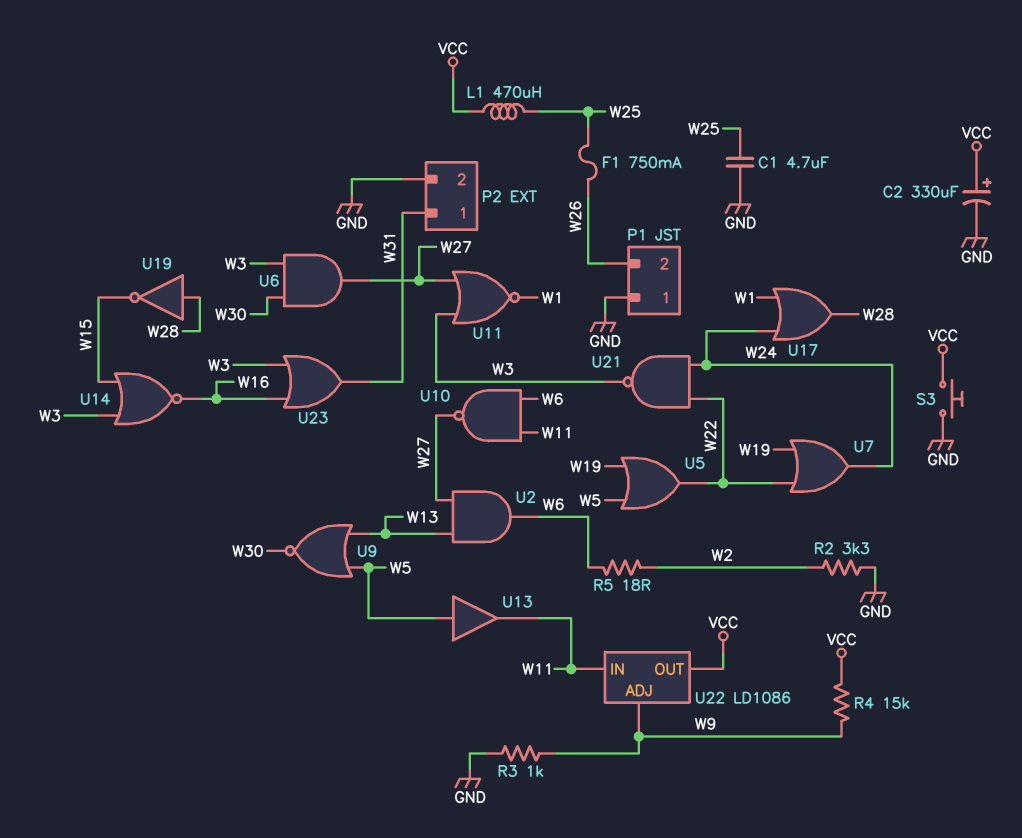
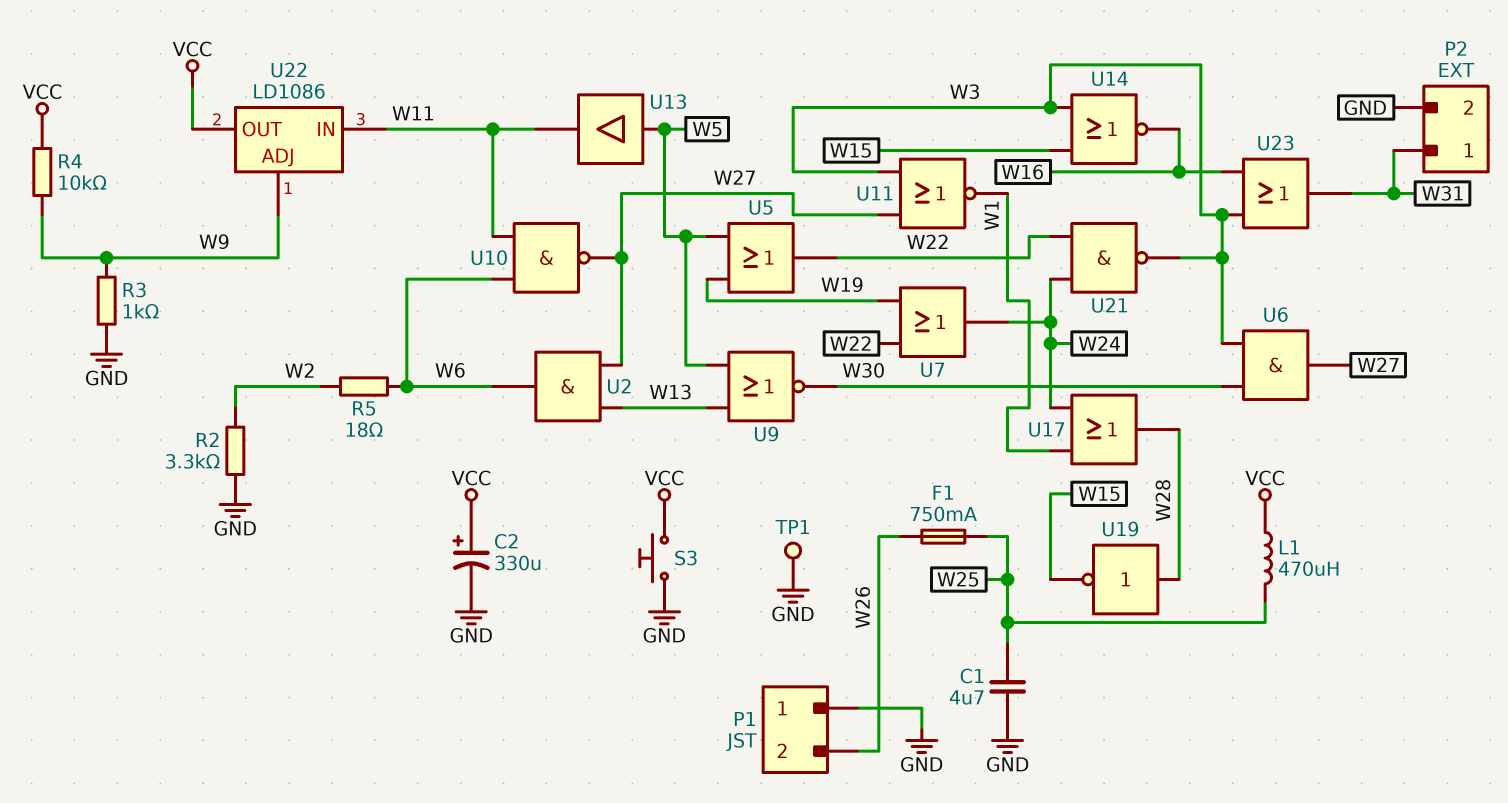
R4: 15k (VCC, W9) -> 10k (VCC, W9)
TP1: none -> test point (GND)

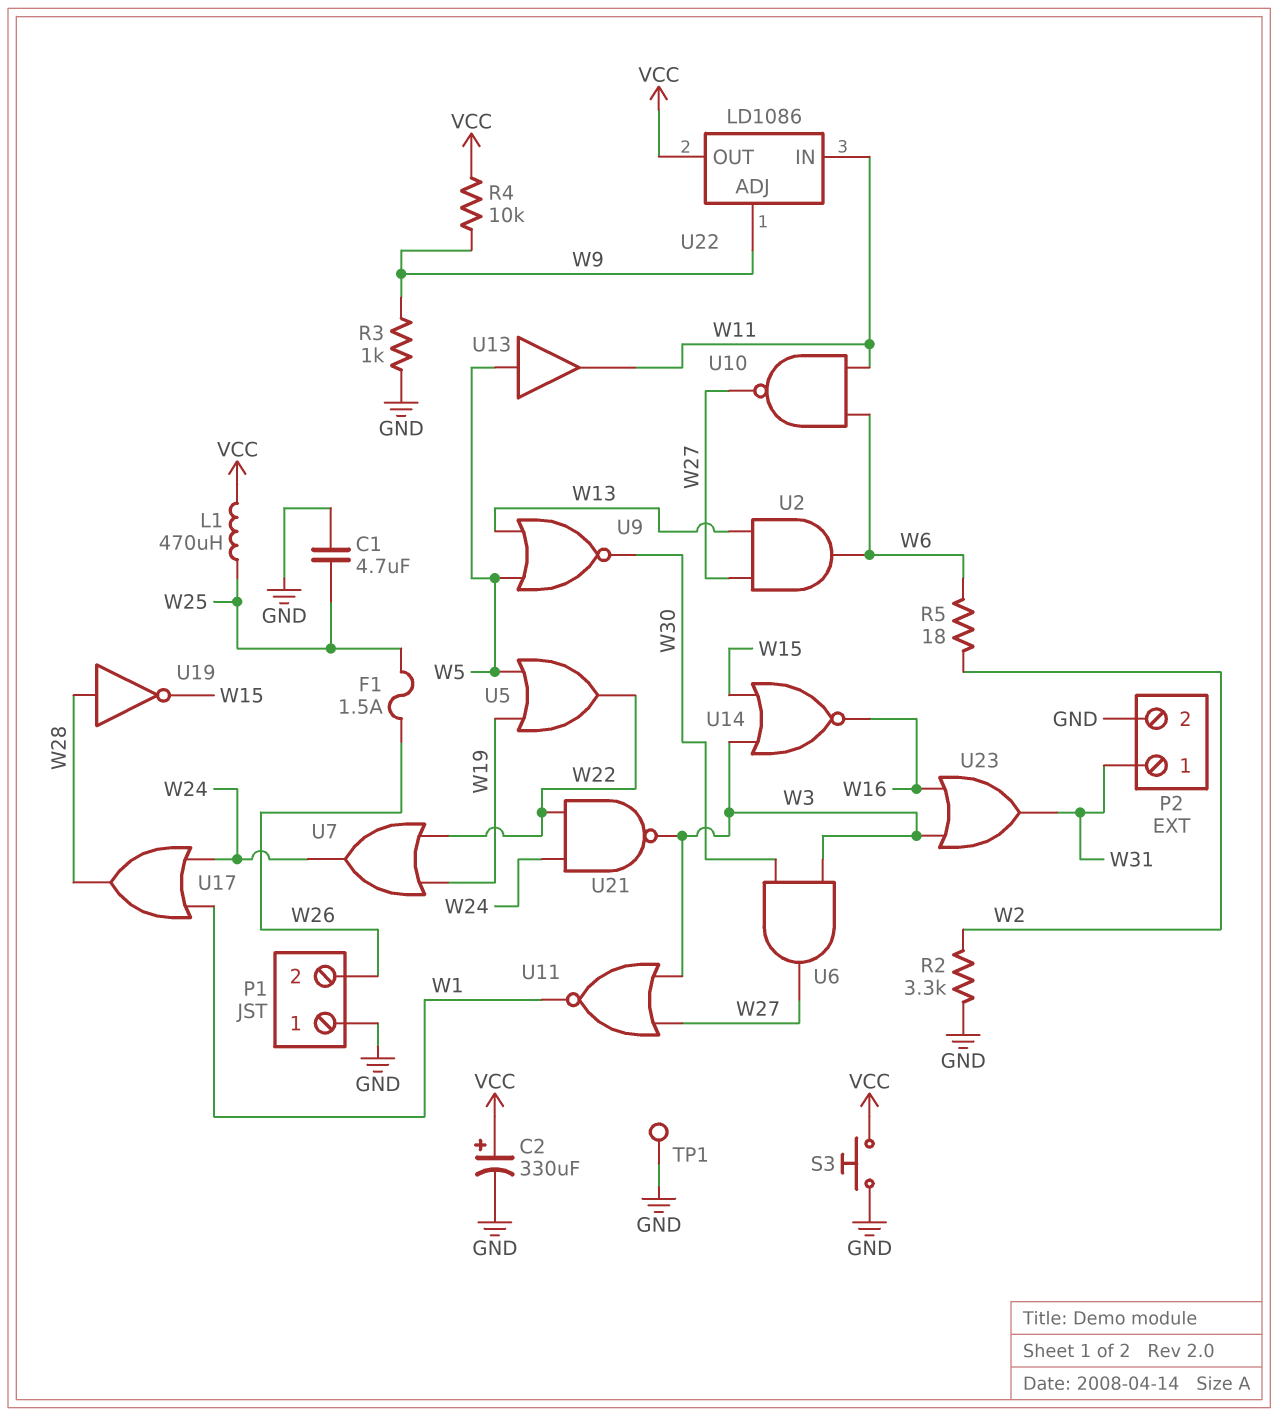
F1: 750mA (W25, W26) -> 1.5A (W25, W26)

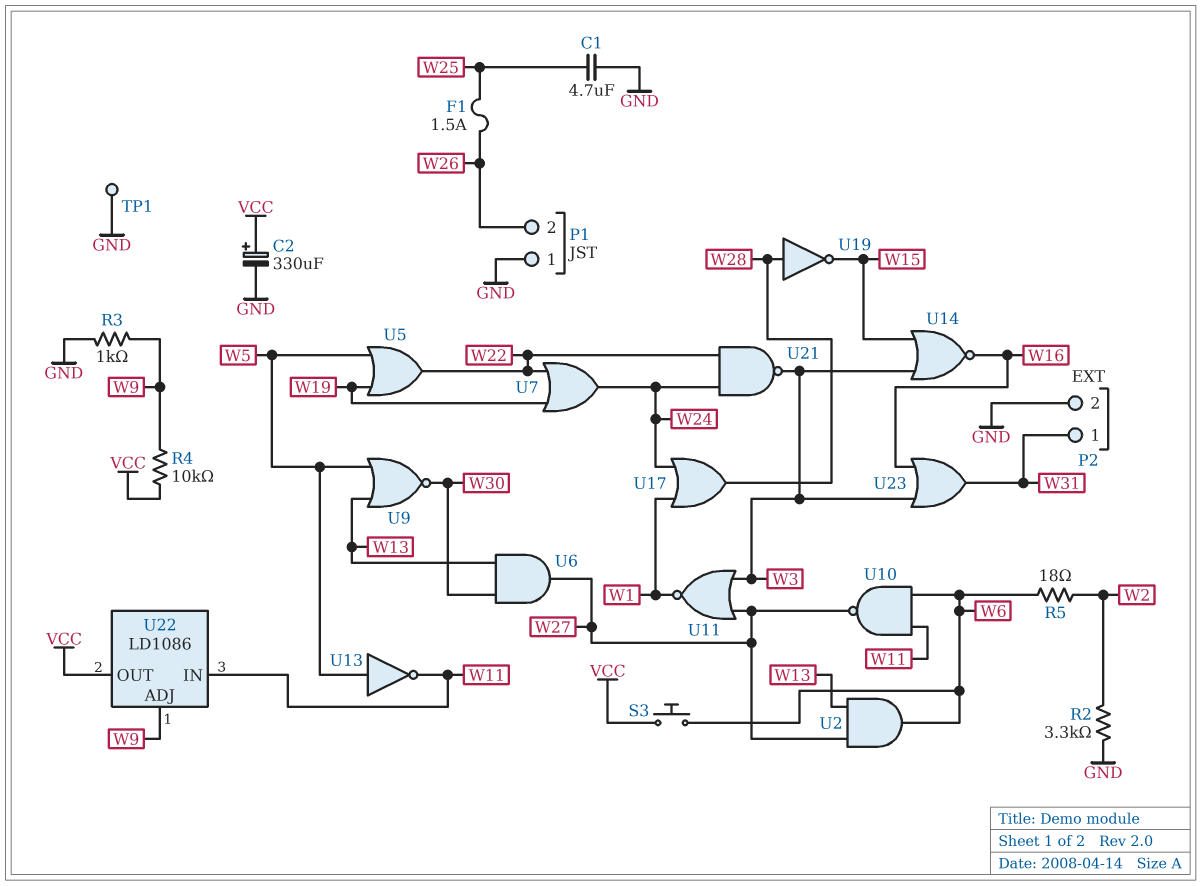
L1: 470uH (VCC, W25) -> none
S3: button (GND, VCC) -> button (VCC, W6)
U6: AND (in W3, in W30, out W27) -> AND (in W13, in W30, out W27)
U13: buffer (in W5, out W11) -> NOT (in W5, out W11)

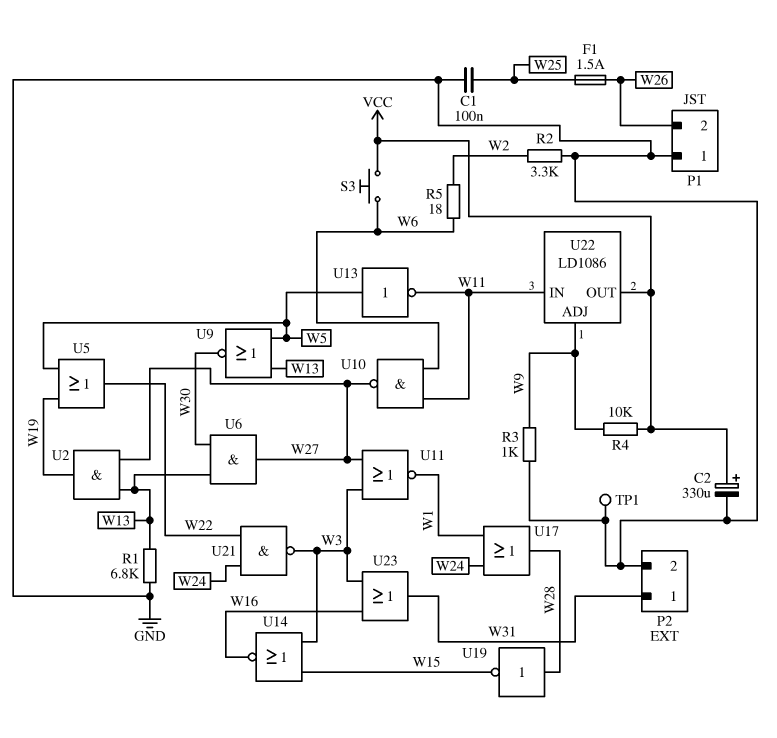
C1: 4.7uF (GND, W25) -> 100nF (GND, W25)
R1: none -> 6.8k (GND, W13)
U2: AND (in W13, in W27, out W6) -> AND (in W13, in W27, out W19)
U7: OR (in W19, in W22, out W24) -> none

